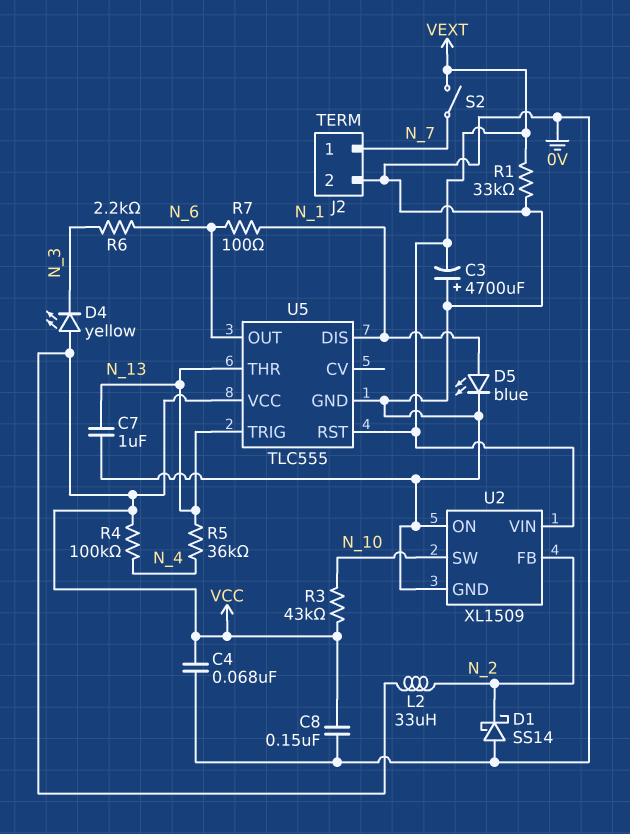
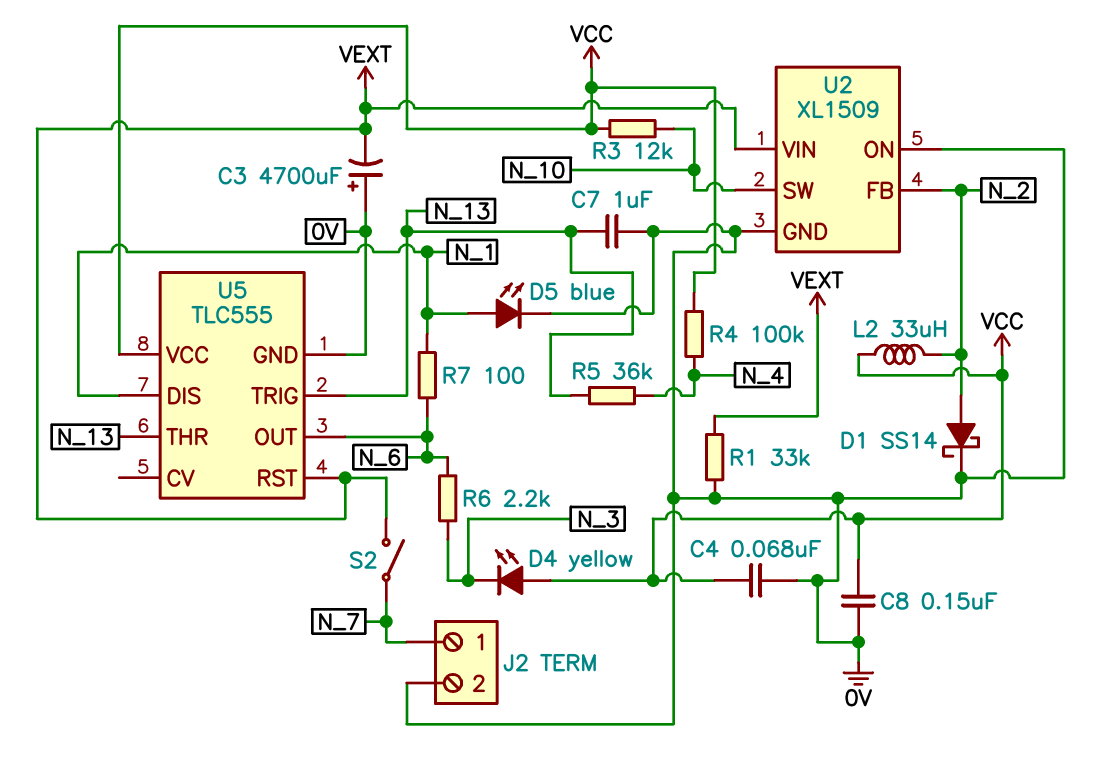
D1: schottky SS14 (A 0V, K N_2) -> schottky SS14 (A N_2, K 0V)
R3: 43k (N_10, VCC) -> 12k (N_10, VCC)

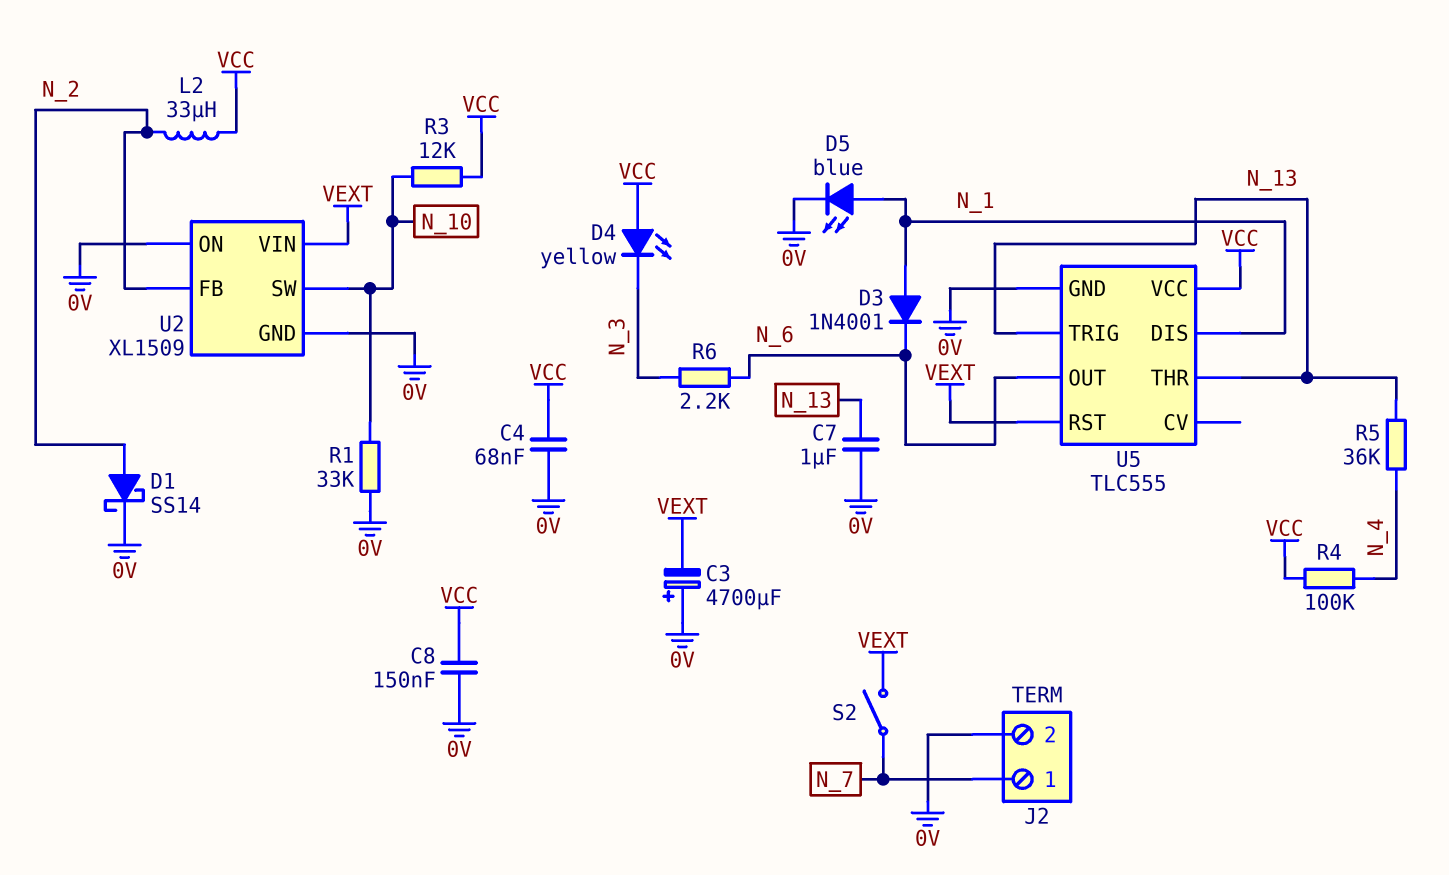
D3: none -> diode 1N4001 (A N_1, K N_6)
R1: 33k (0V, VEXT) -> 33k (0V, N_10)
R7: 100 (N_1, N_6) -> none

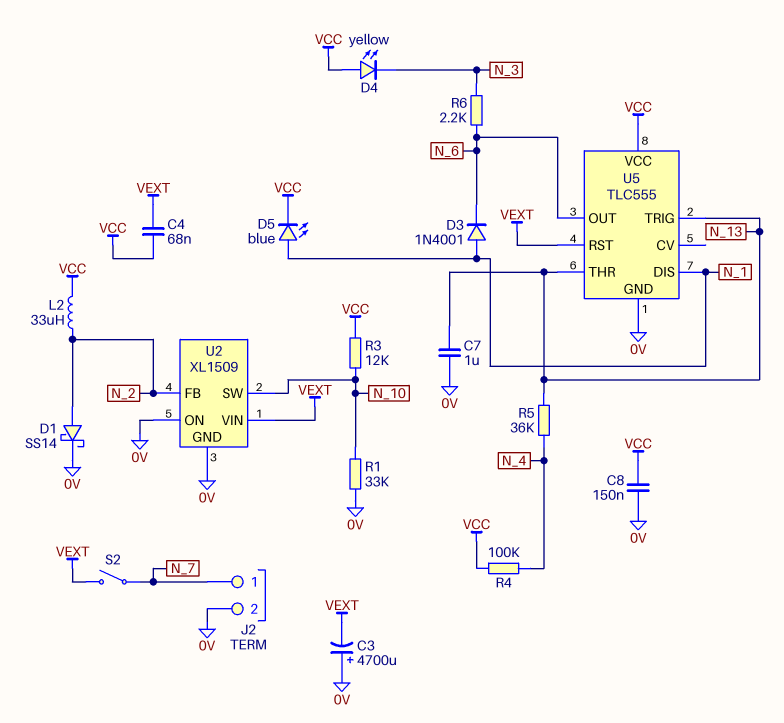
C4: 68nF (0V, VCC) -> 68nF (VCC, VEXT)
D5: LED blue (A N_1, K 0V) -> LED blue (A N_1, K VCC)

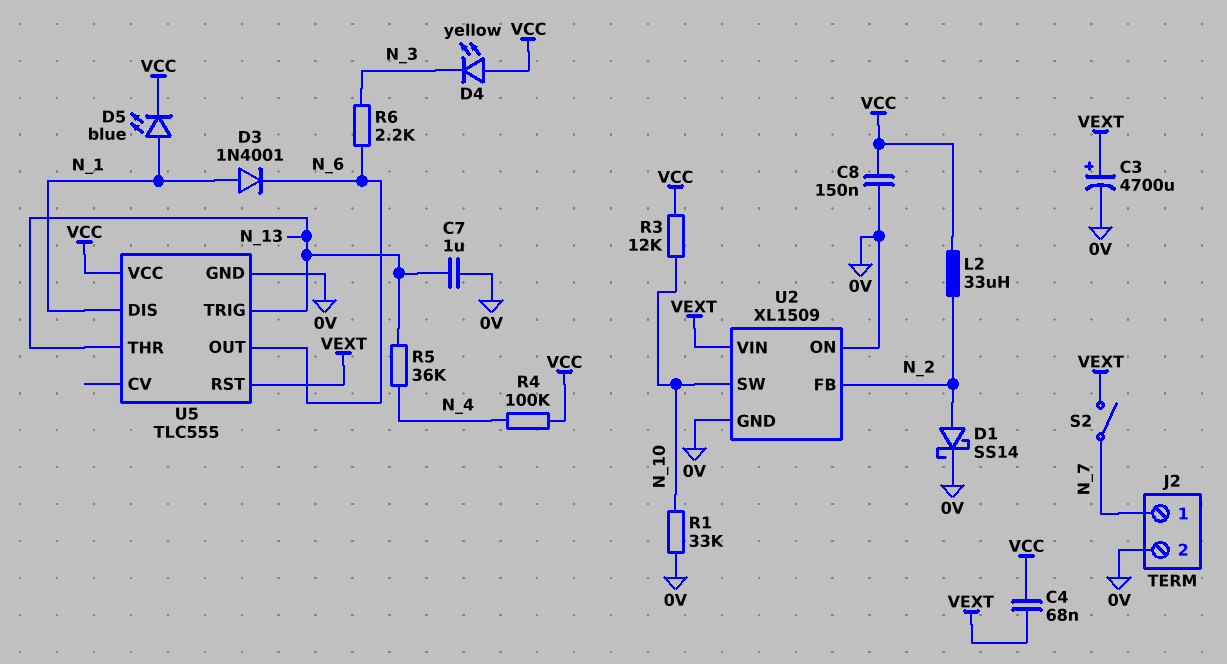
C3: 4700uF (plus 0V, minus VEXT) -> 4700uF (plus VEXT, minus 0V)

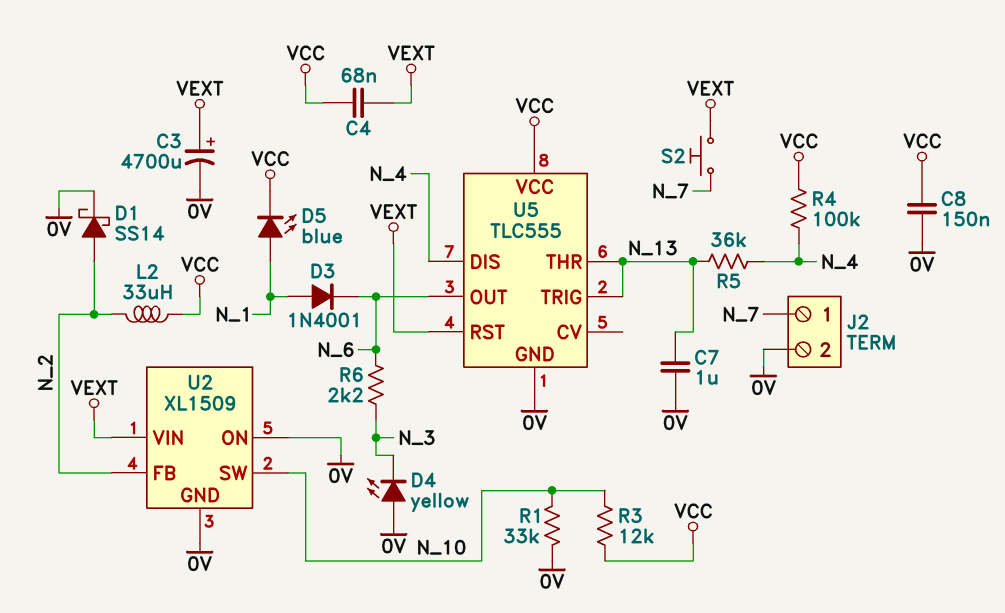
D4: LED yellow (A VCC, K N_3) -> LED yellow (A 0V, K N_3)
S2: switch (N_7, VEXT) -> button (N_7, VEXT)
U5 pin DIS: N_1 -> N_4

